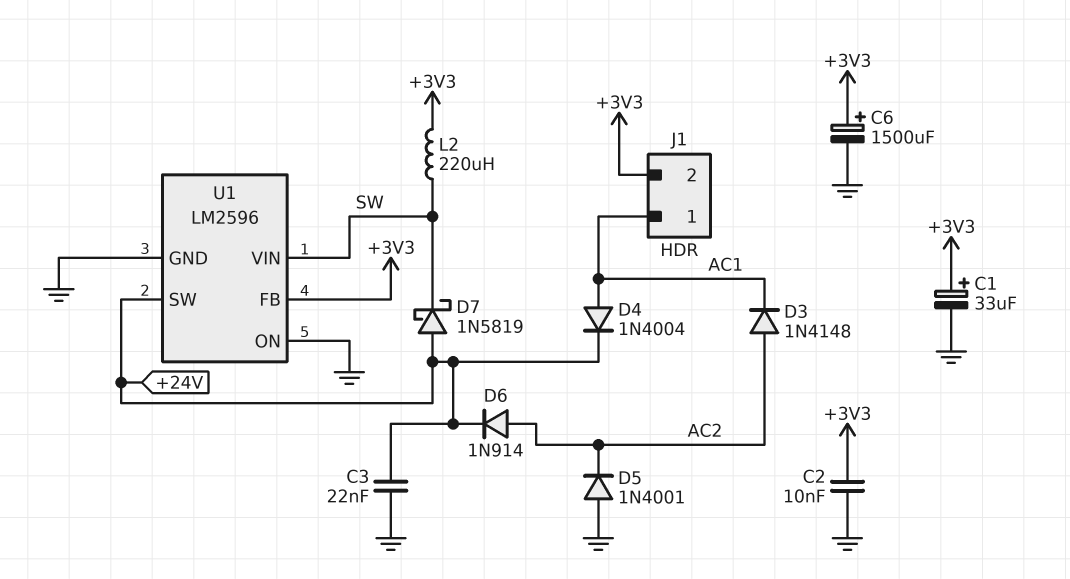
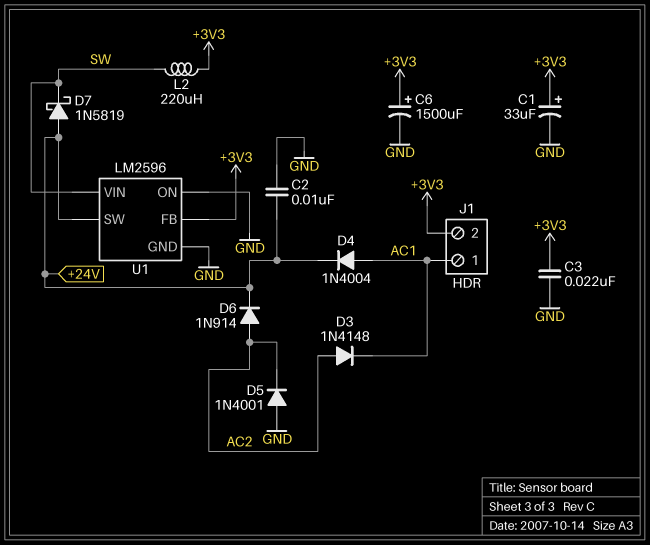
C2: 10nF (+3V3, GND) -> 10nF (+24V, GND)
C3: 22nF (+24V, GND) -> 22nF (+3V3, GND)

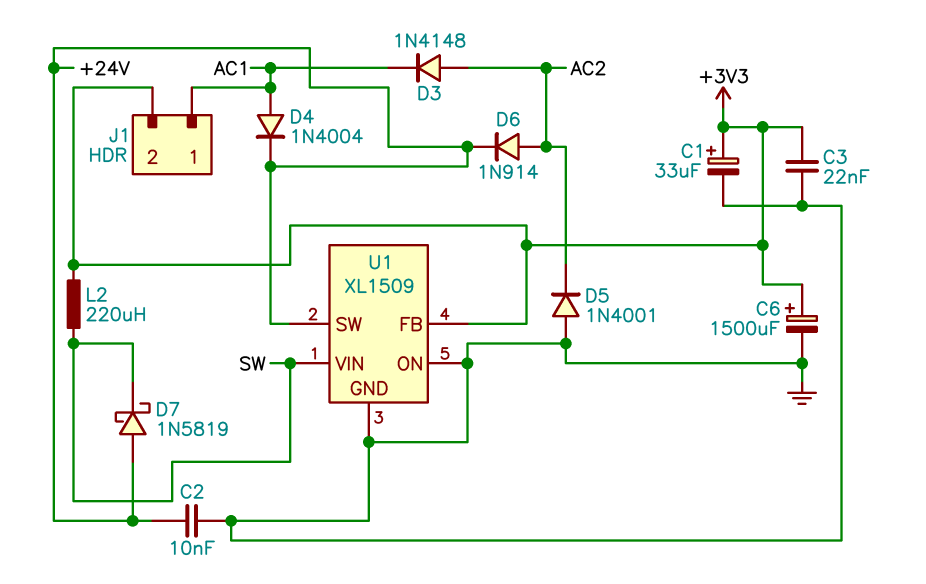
U1: LM2596 -> XL1509

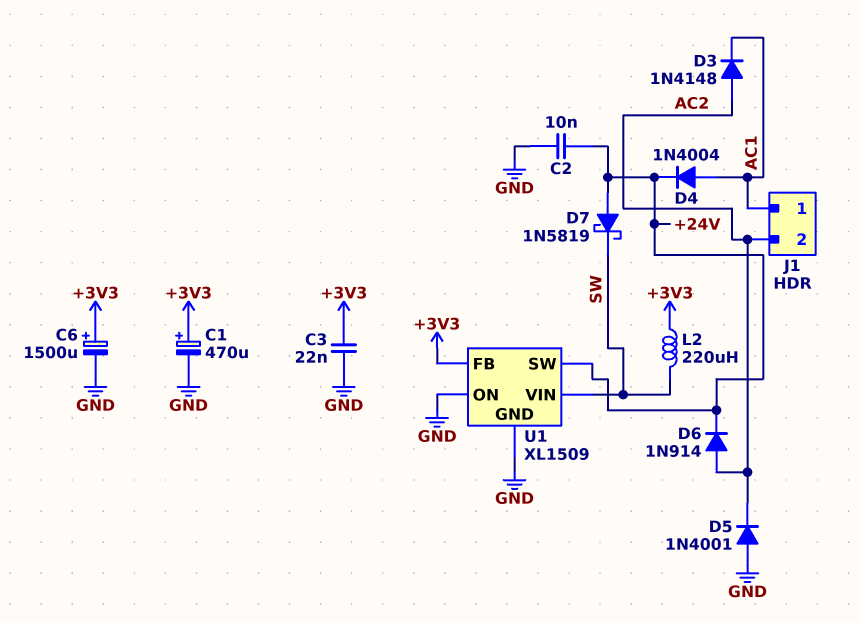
C1: 33uF (plus +3V3, minus GND) -> 470uF (plus +3V3, minus GND)
J1 pin 2: +3V3 -> AC2

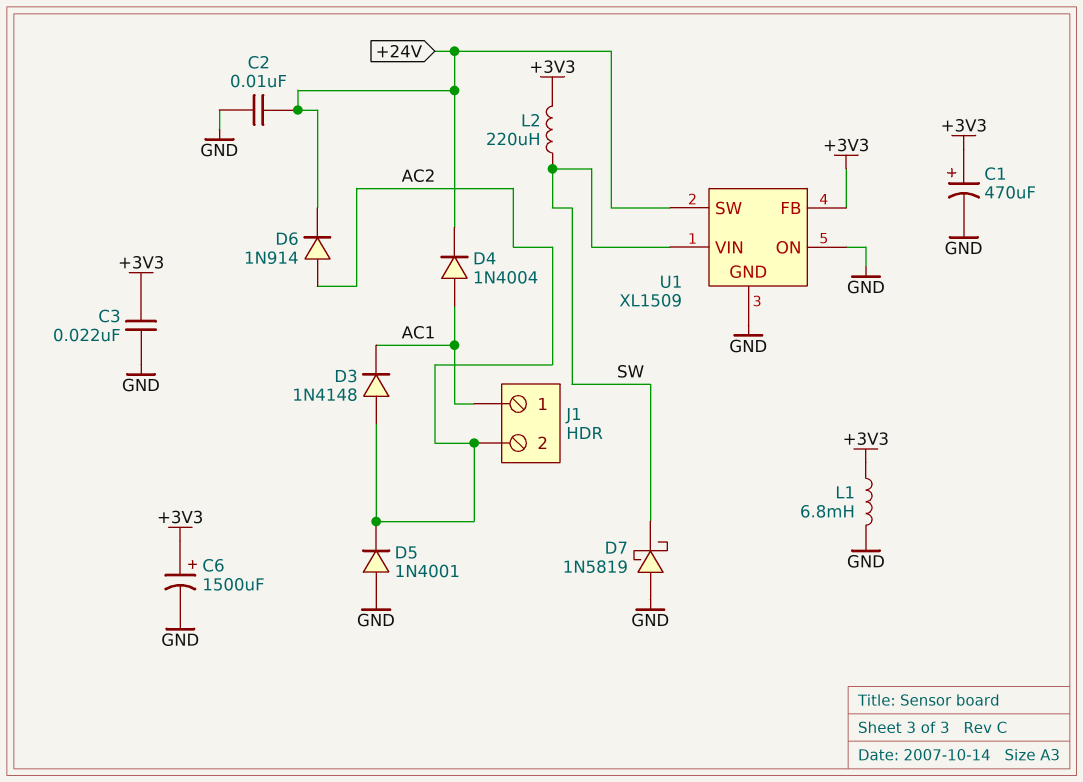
D7: schottky 1N5819 (A +24V, K SW) -> schottky 1N5819 (A GND, K SW)
L1: none -> 6.8mH (+3V3, GND)

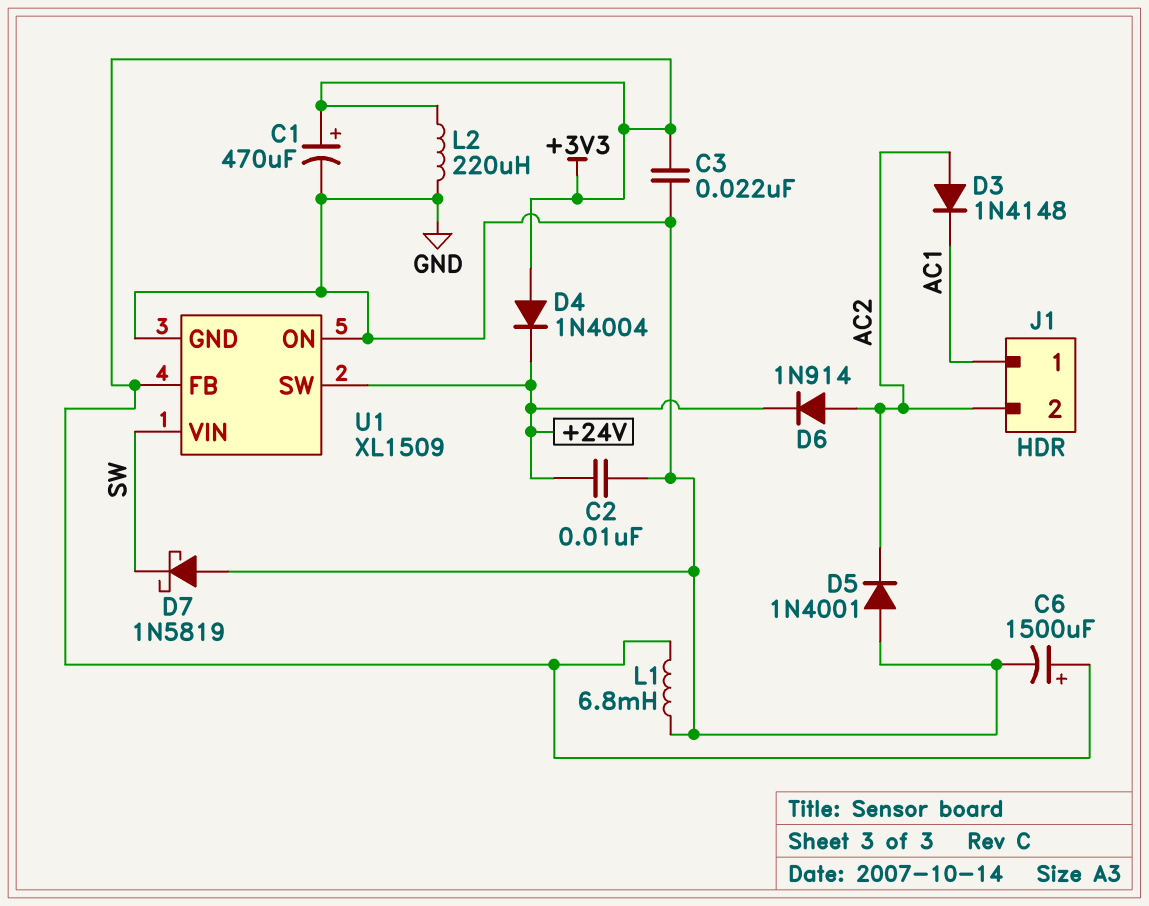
D4: diode 1N4004 (A AC1, K +24V) -> diode 1N4004 (A +3V3, K +24V)
L2: 220uH (+3V3, SW) -> 220uH (+3V3, GND)

